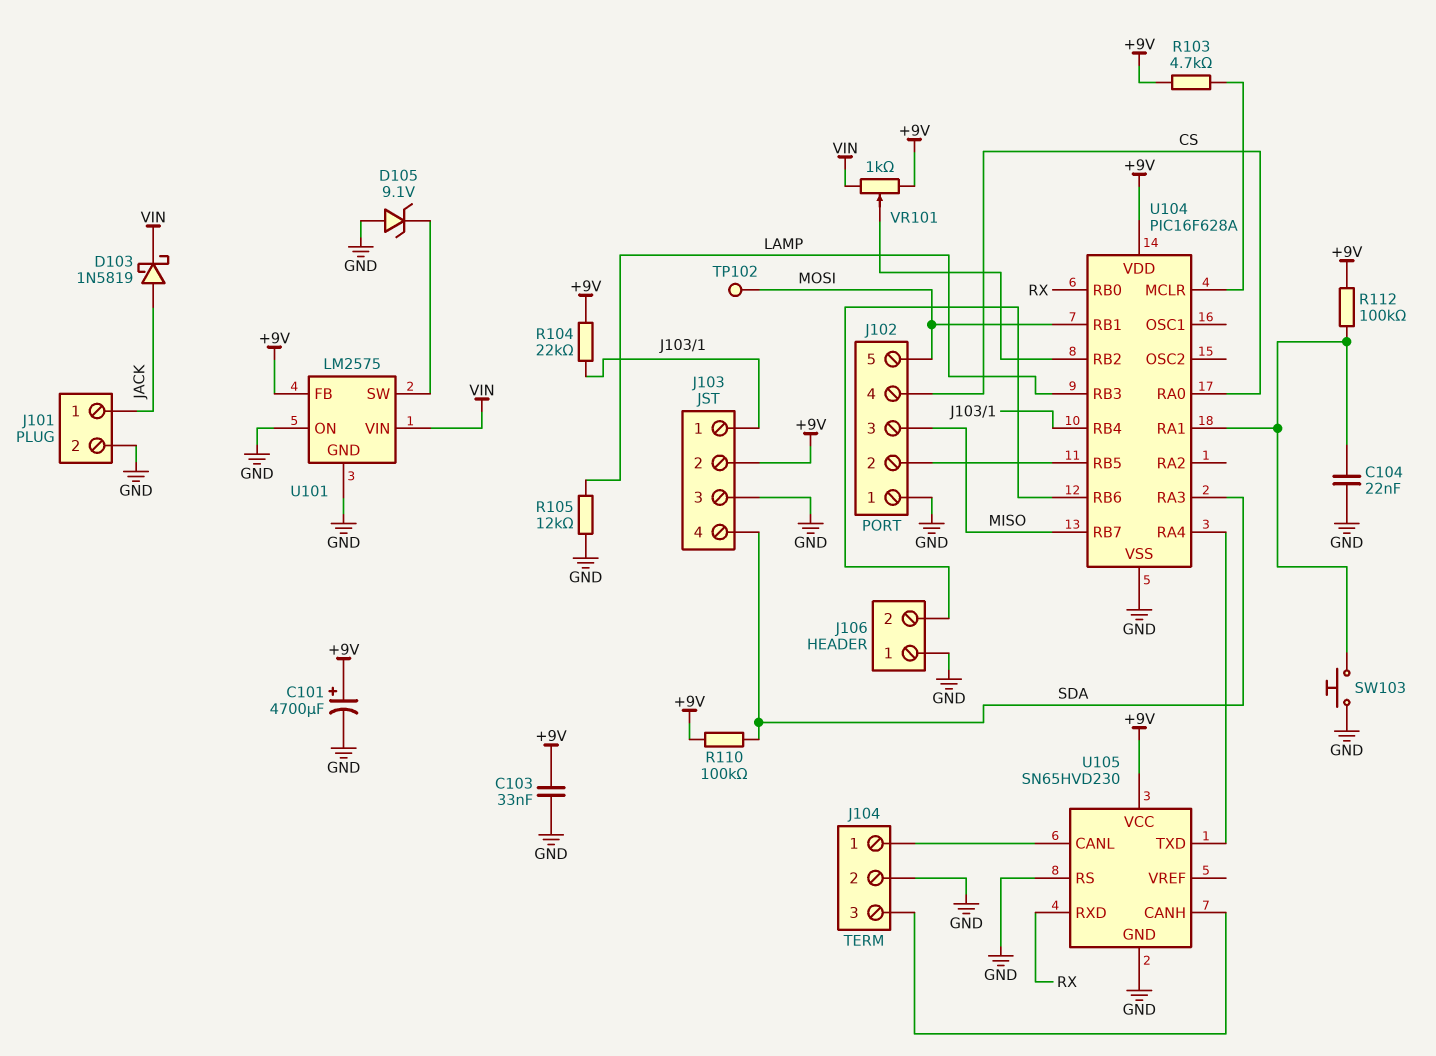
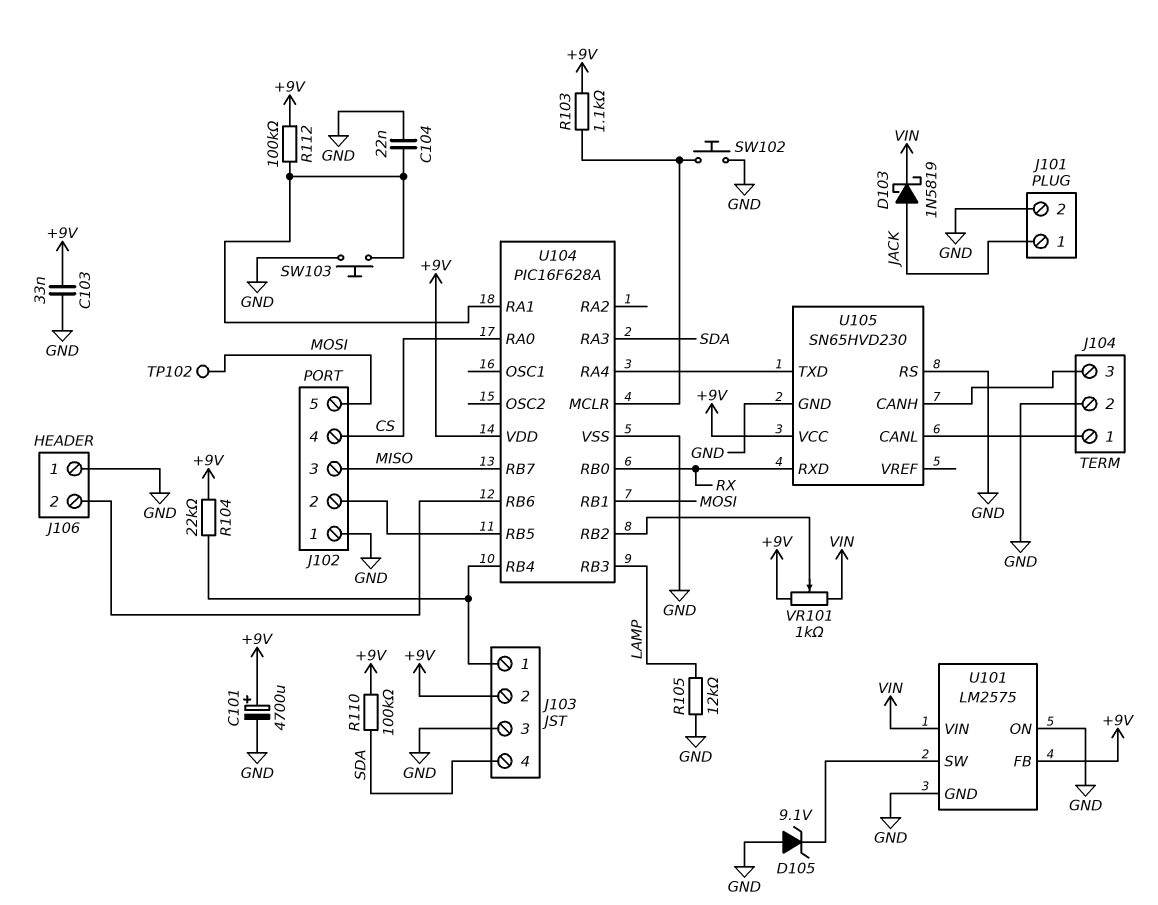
R103: 4.7k (+9V, U104/MCLR) -> 1.1k (+9V, U104/MCLR)
SW102: none -> button (GND, U104/MCLR)

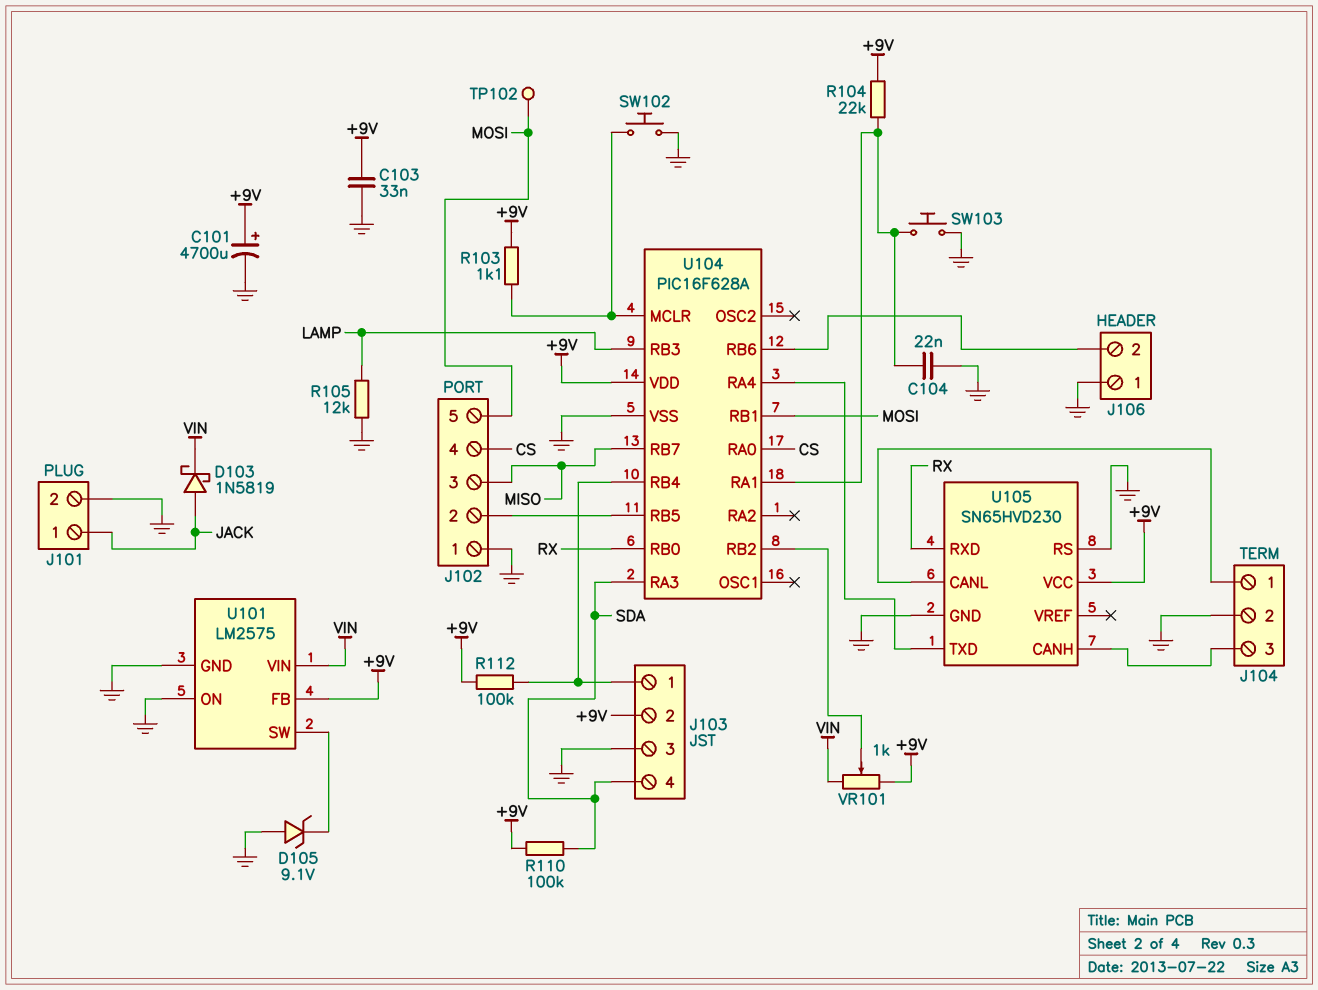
R104: 22k (+9V, J103/1) -> 22k (+9V, U104/RA1)
R112: 100k (+9V, U104/RA1) -> 100k (+9V, J103/1)

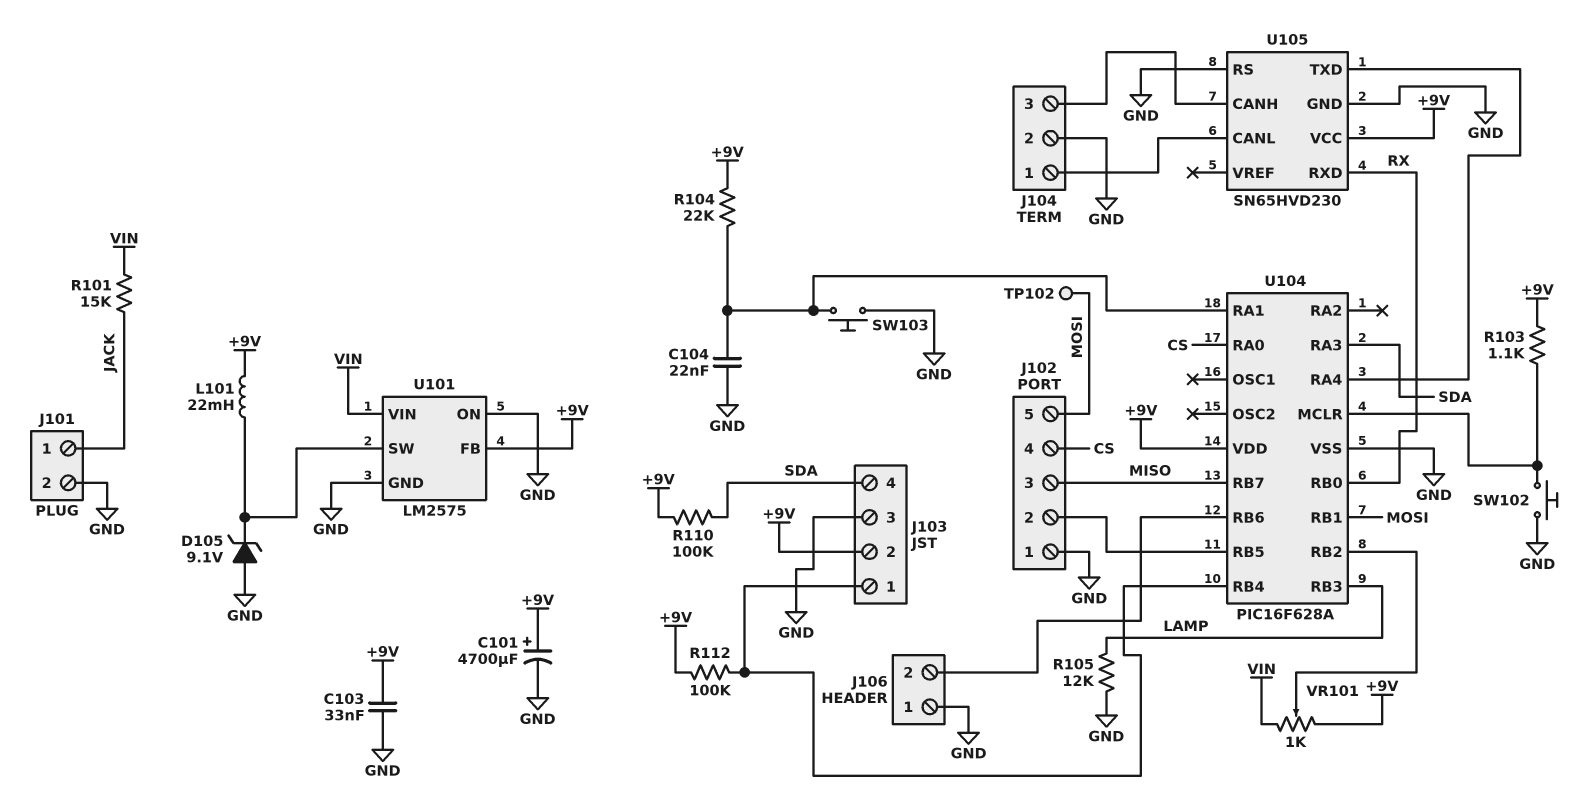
D103: schottky 1N5819 (A JACK, K VIN) -> none
L101: none -> 22mH (+9V, U101/SW)
R101: none -> 15k (JACK, VIN)

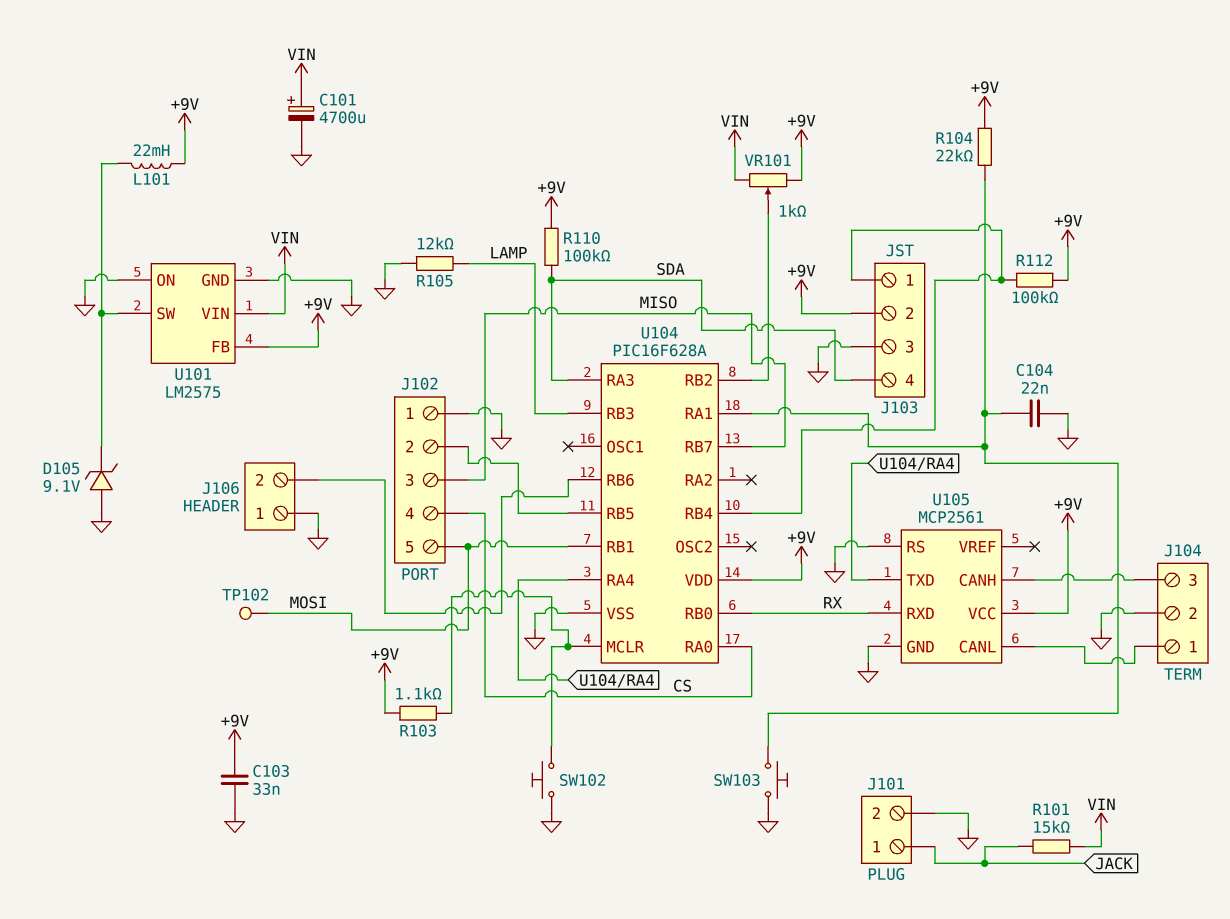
C101: 4700uF (plus +9V, minus GND) -> 4700uF (plus VIN, minus GND)
U105: SN65HVD230 -> MCP2561

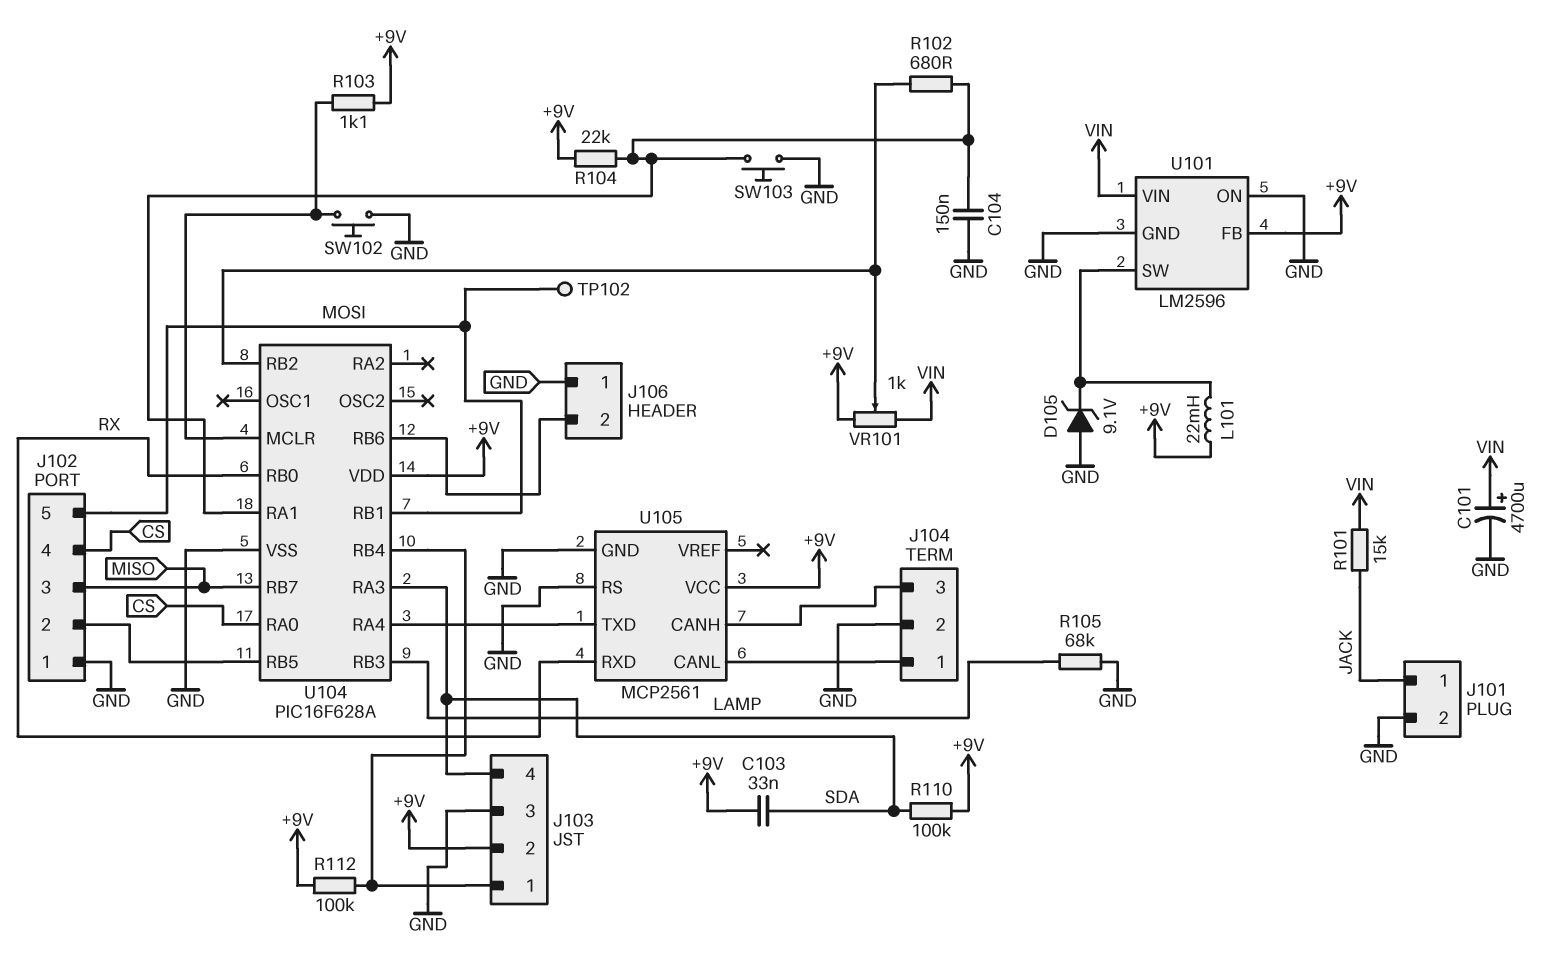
C103: 33nF (+9V, GND) -> 33nF (+9V, SDA)
C104: 22nF (GND, U104/RA1) -> 150nF (GND, U104/RA1)
R102: none -> 680 (U104/RA1, U104/RB2)
R105: 12k (GND, LAMP) -> 68k (GND, LAMP)
U101: LM2575 -> LM2596

